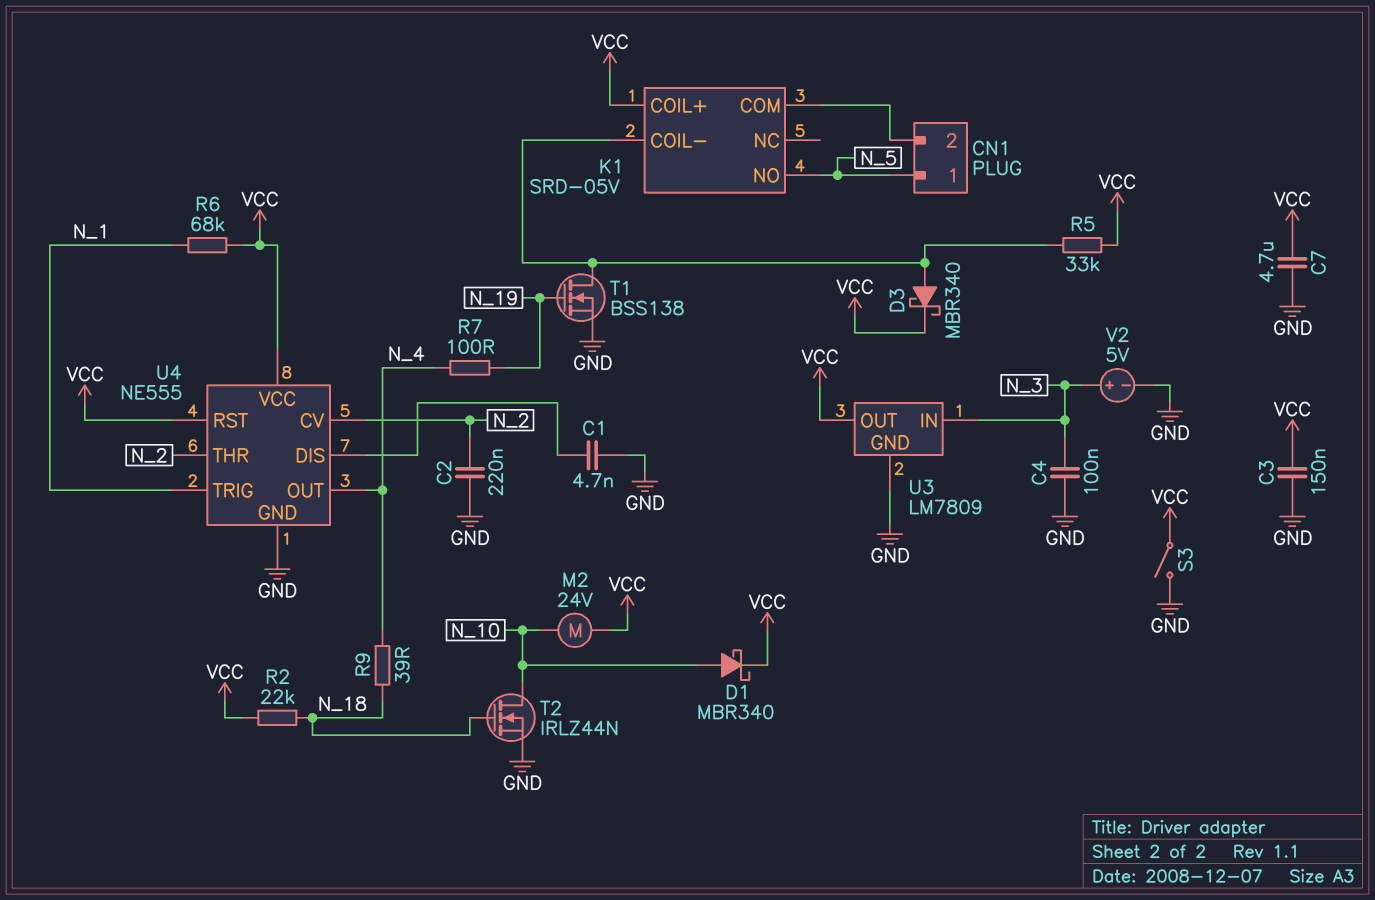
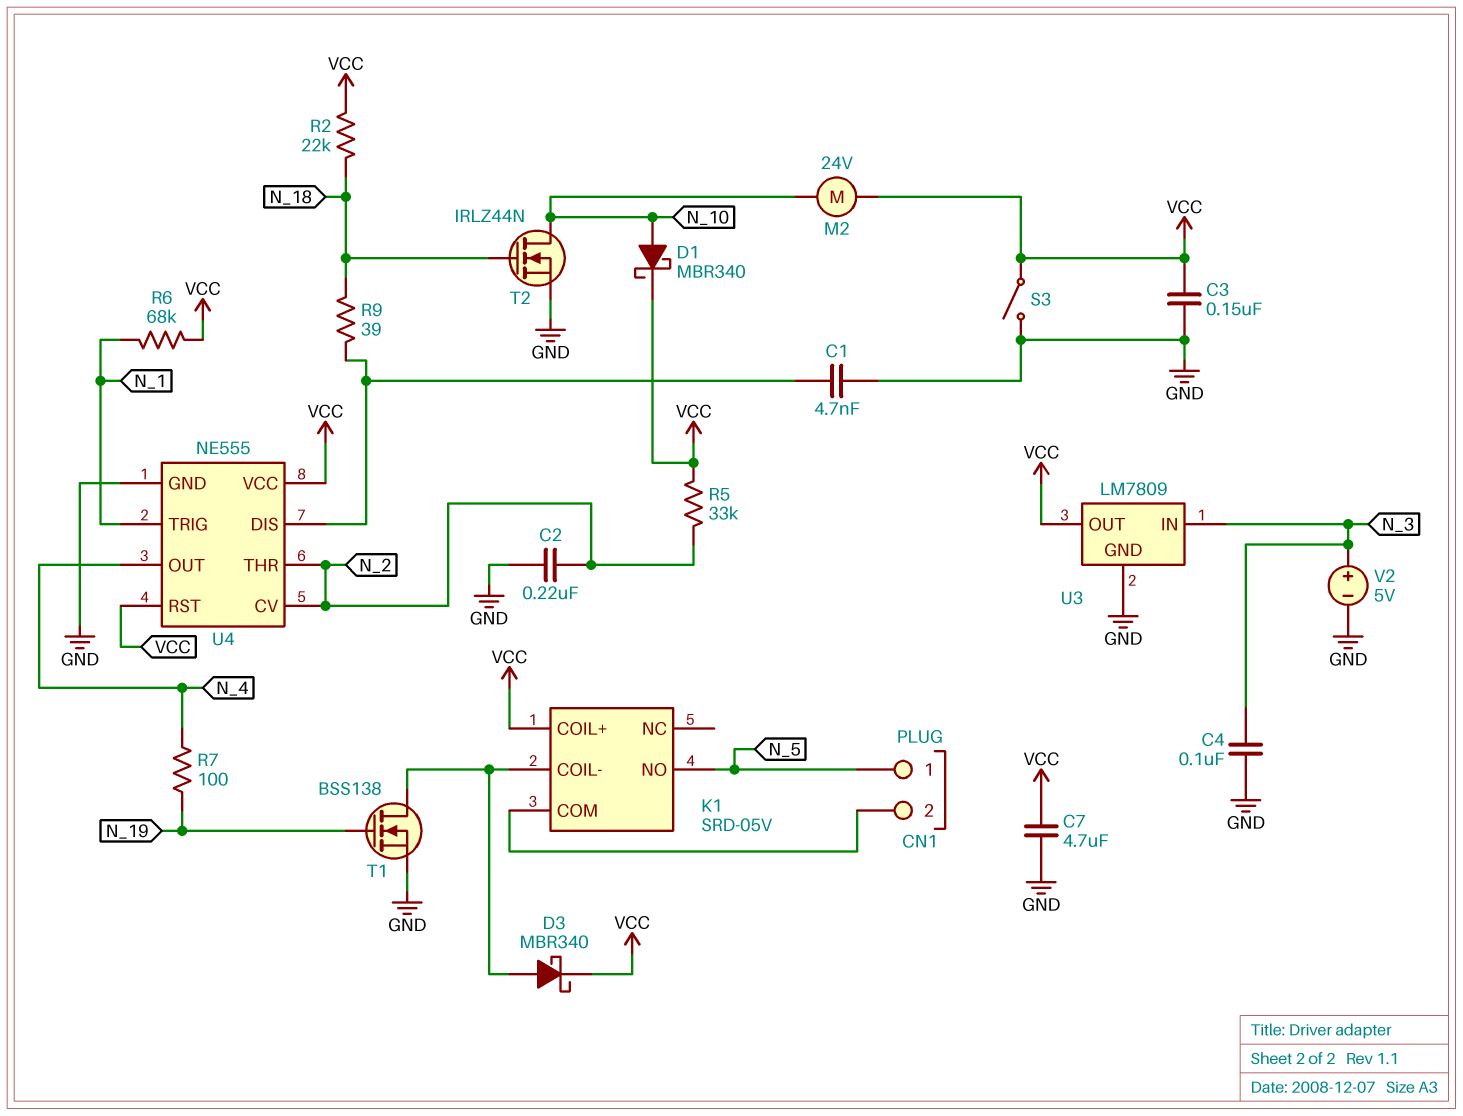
R5: 33k (K1/COIL-, VCC) -> 33k (N_2, VCC)
R9: 39 (N_4, N_18) -> 39 (N_18, U4/DIS)

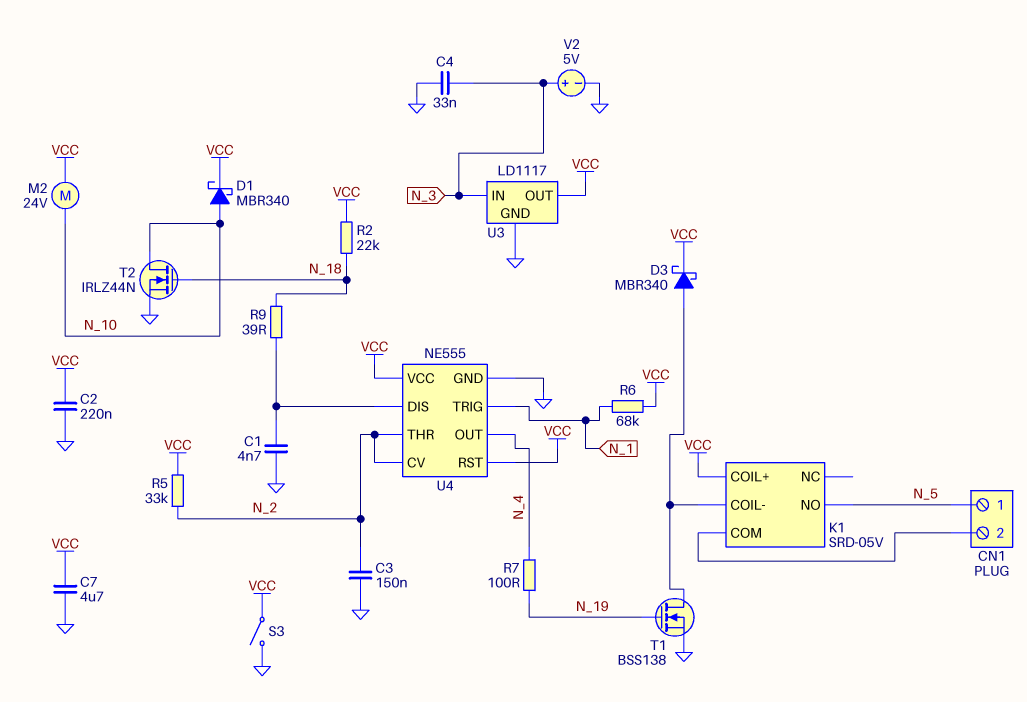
C2: 220nF (GND, N_2) -> 220nF (GND, VCC)
C3: 150nF (GND, VCC) -> 150nF (GND, N_2)
C4: 100nF (GND, N_3) -> 33nF (GND, N_3)
U3: LM7809 -> LD1117

